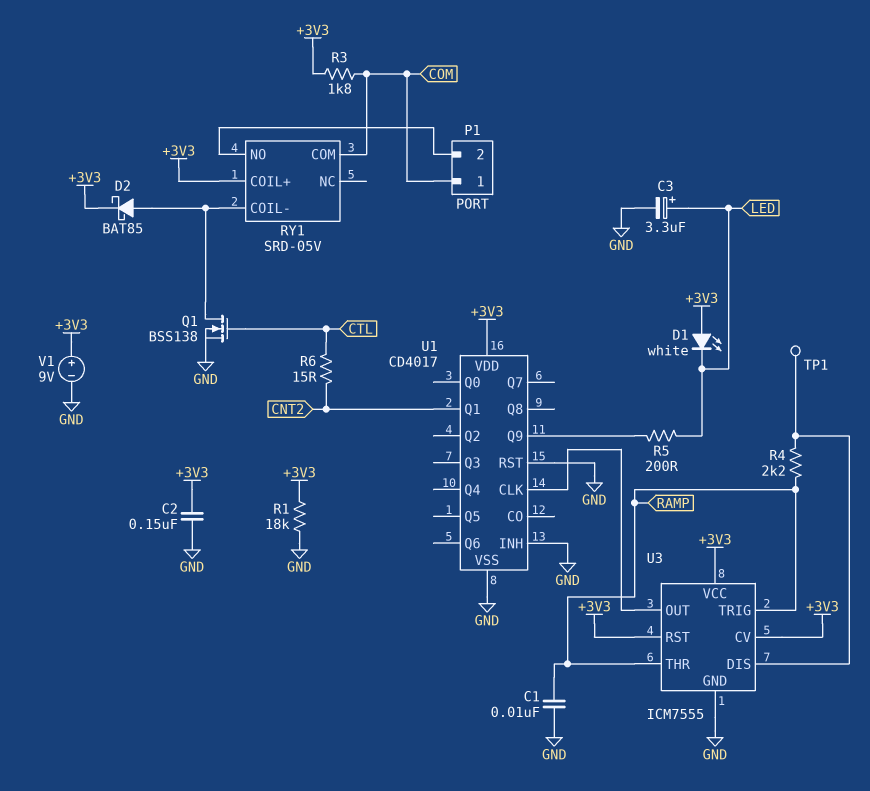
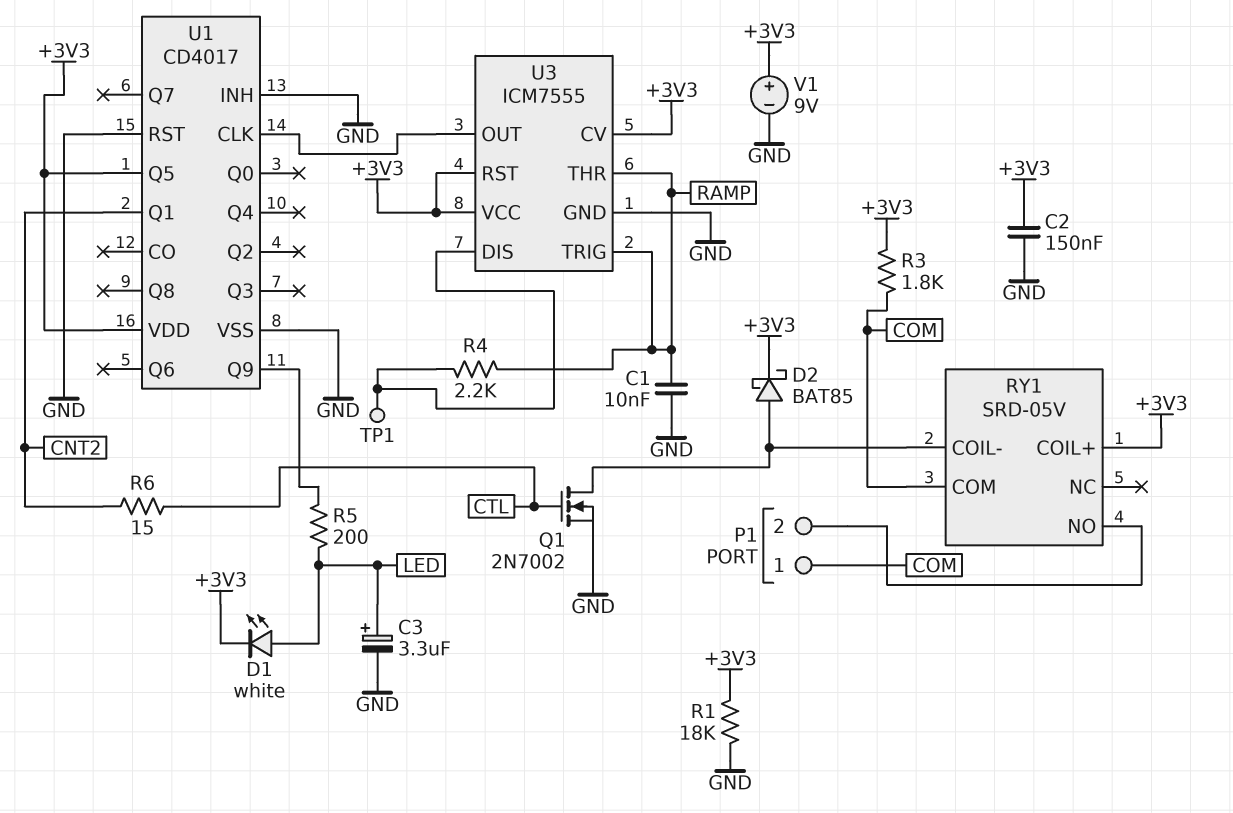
D1: LED white (A +3V3, K LED) -> LED white (A LED, K +3V3)
Q1: NMOS BSS138 (G CTL, D RY1/COIL-, S GND) -> NMOS 2N7002 (G CTL, D RY1/COIL-, S GND)
U1 pin Q5: none -> +3V3

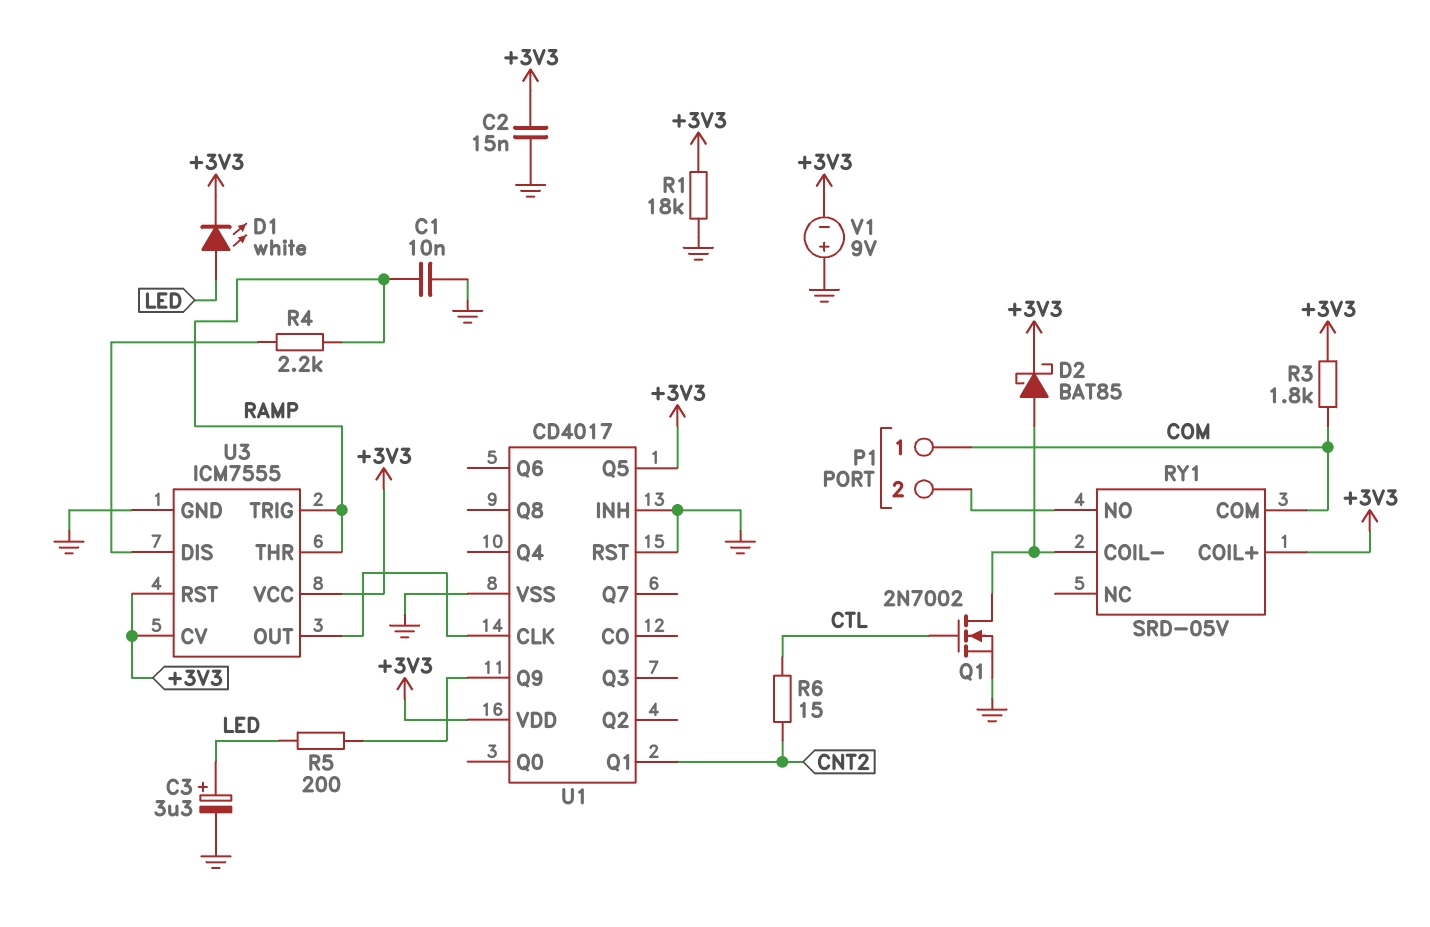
C2: 150nF (+3V3, GND) -> 15nF (+3V3, GND)
TP1: test point (U3/DIS) -> none
V1: 9V (plus +3V3, minus GND) -> 9V (plus GND, minus +3V3)

